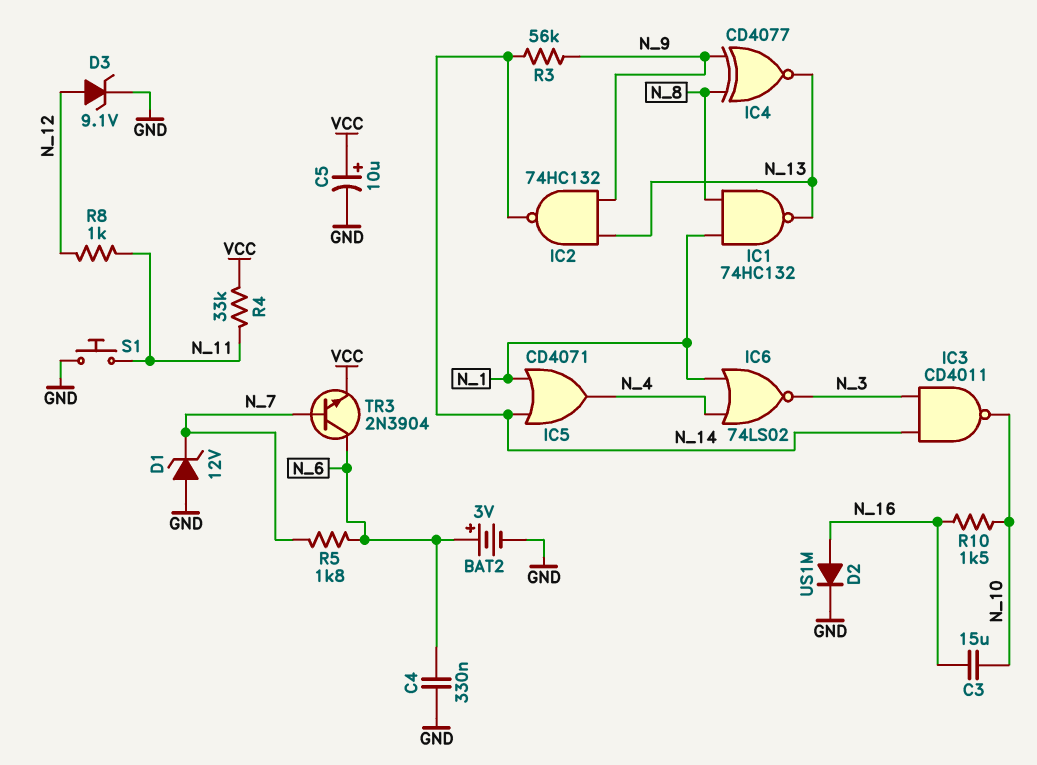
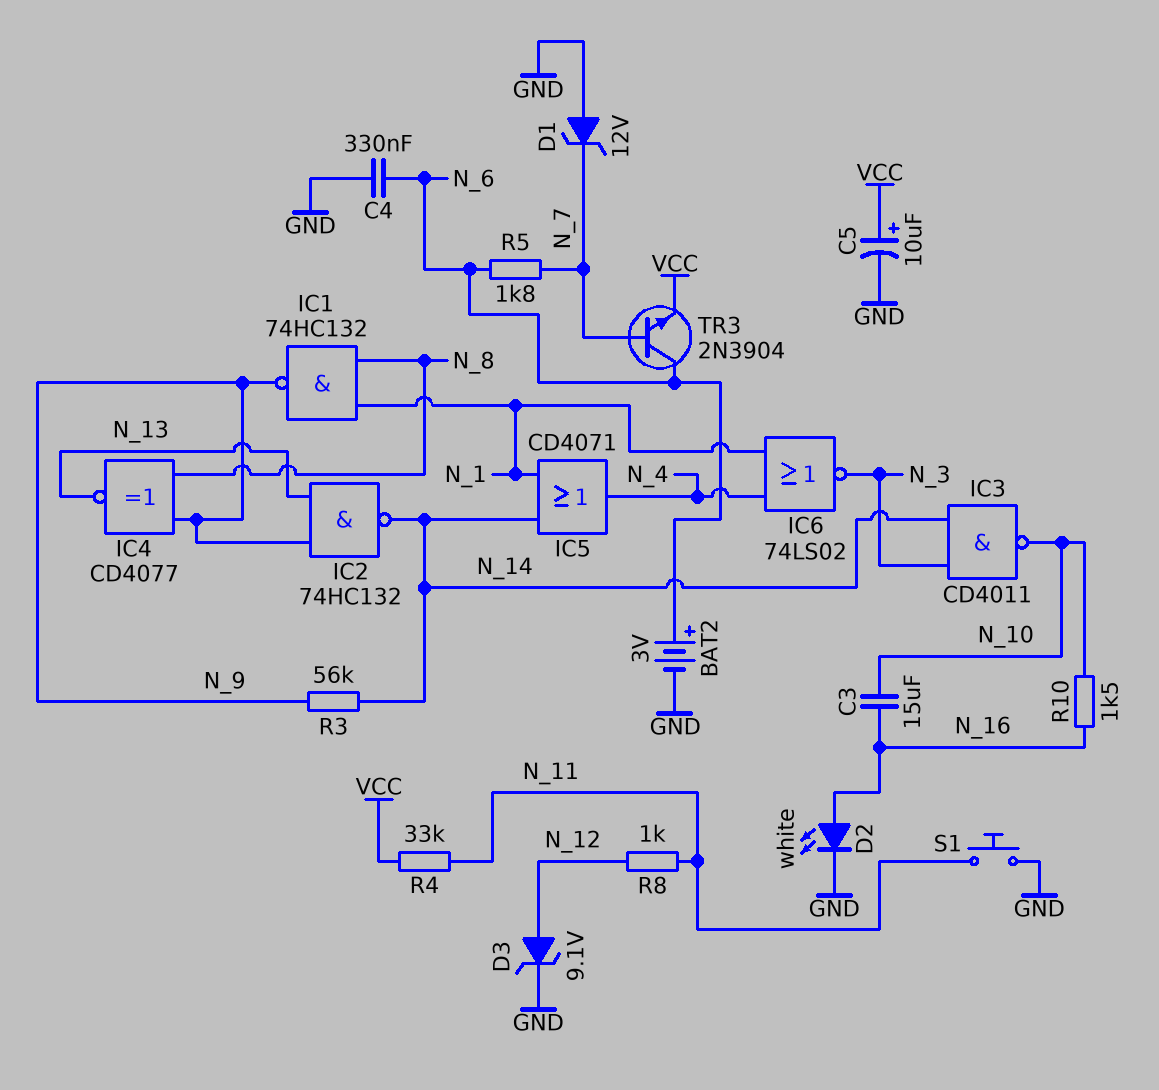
D2: diode US1M (A N_16, K GND) -> LED white (A N_16, K GND)
IC1: NAND 74HC132 (in N_1, in N_8, out N_13) -> NAND 74HC132 (in N_1, in N_8, out N_9)

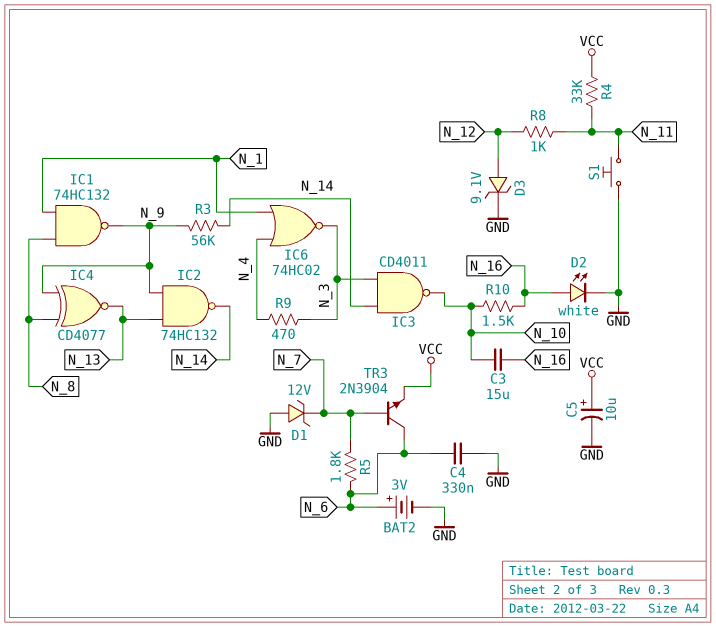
IC5: OR CD4071 (in N_1, in N_14, out N_4) -> none
IC6: NOR 74LS02 (in N_1, in N_4, out N_3) -> NOR 74HC02 (in N_1, in N_4, out N_3)
R9: none -> 470 (N_3, N_4)

